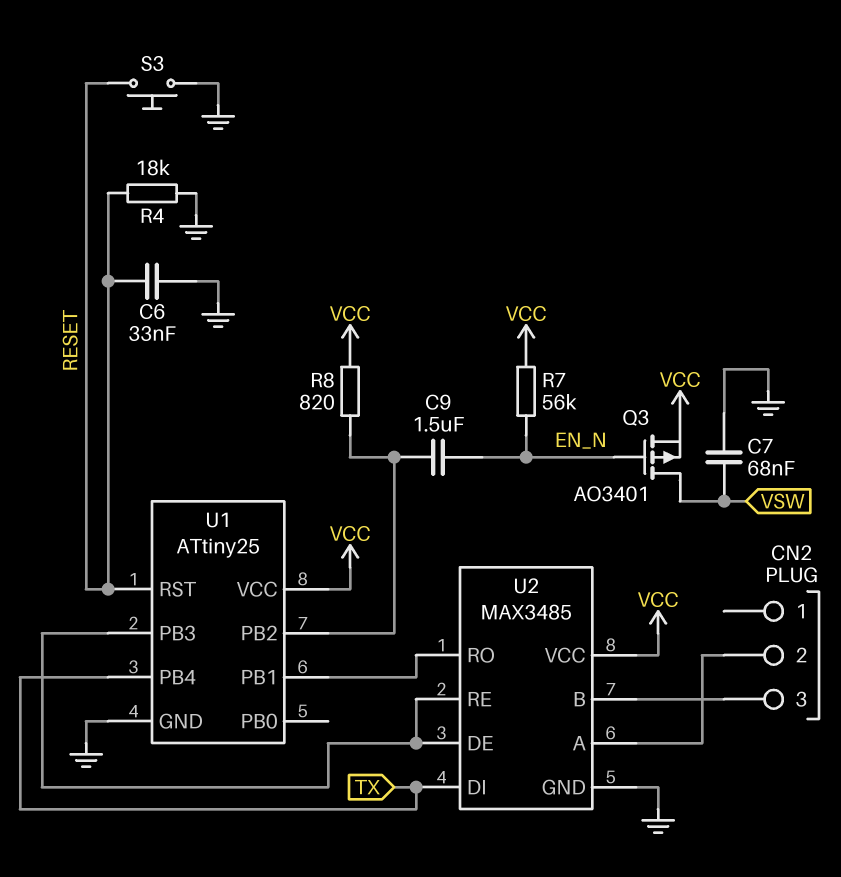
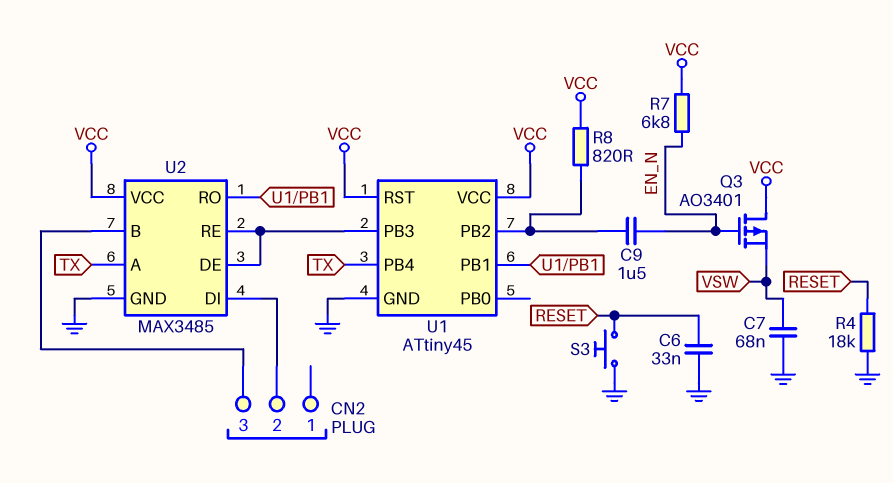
Q3: PMOS AO3401 (G EN_N, D VSW, S VCC) -> PMOS AO3401 (G EN_N, D VCC, S VSW)
R7: 56k (EN_N, VCC) -> 6.8k (EN_N, VCC)
U1: ATtiny25 -> ATtiny45
U1 pin RST: RESET -> VCC
U2 pin A: CN2/2 -> TX
U2 pin DI: TX -> CN2/2

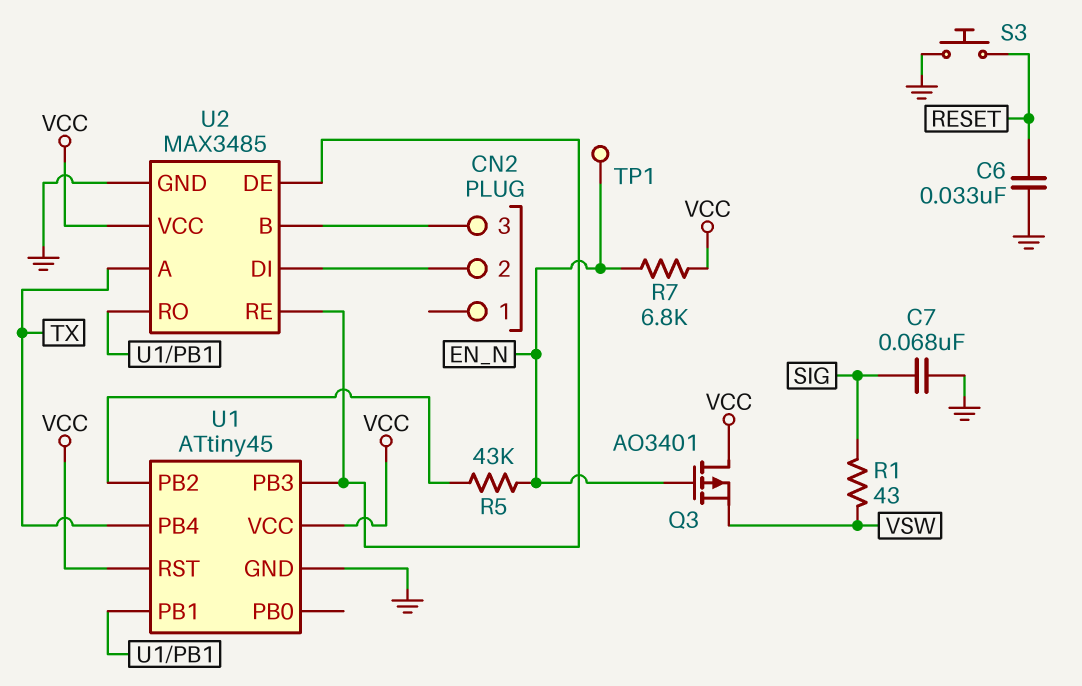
C7: 68nF (GND, VSW) -> 68nF (GND, SIG)
C9: 1.5uF (EN_N, U1/PB2) -> none
R1: none -> 43 (SIG, VSW)
R4: 18k (GND, RESET) -> none
R5: none -> 43k (EN_N, U1/PB2)
R8: 820 (U1/PB2, VCC) -> none
TP1: none -> test point (EN_N)

